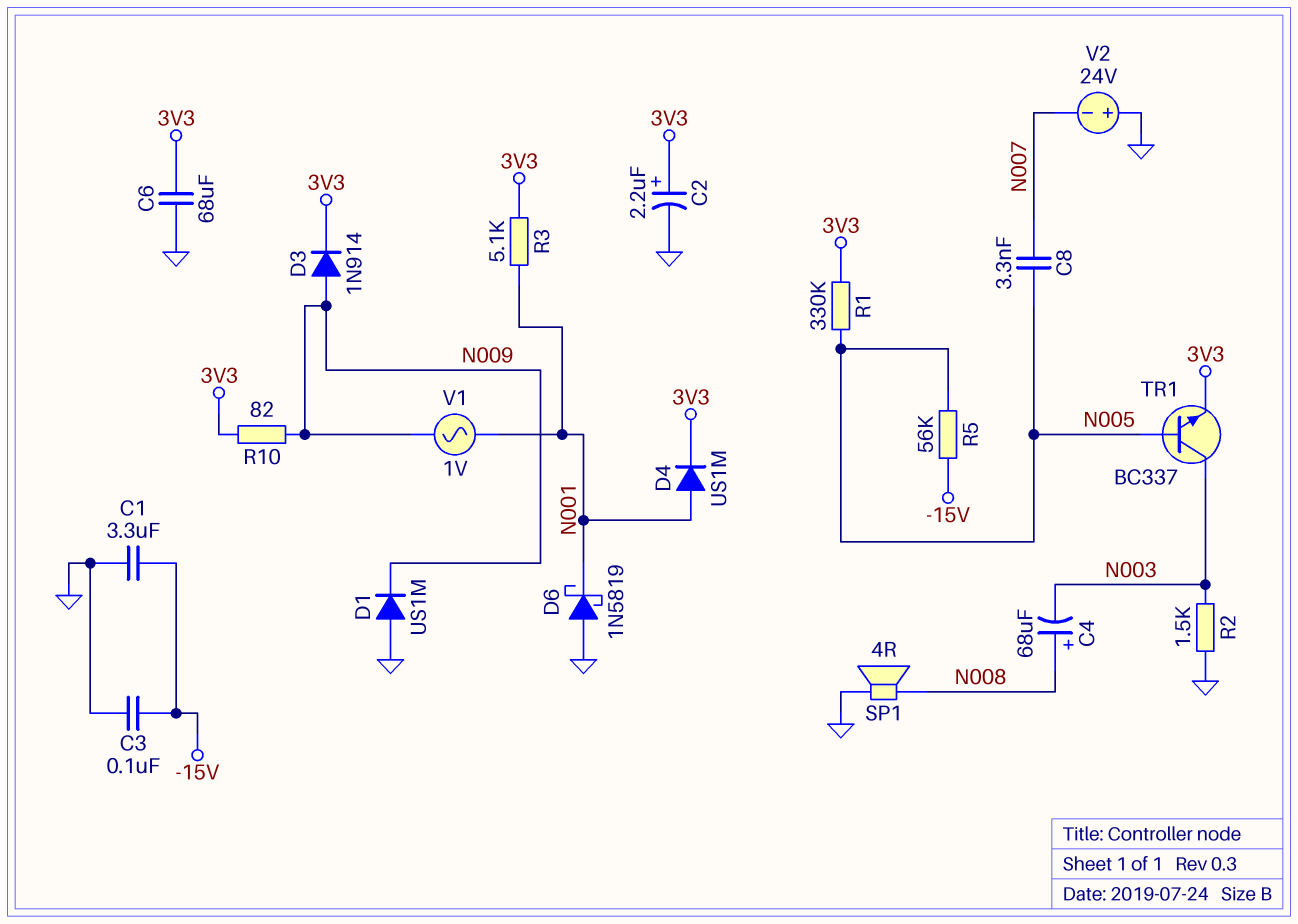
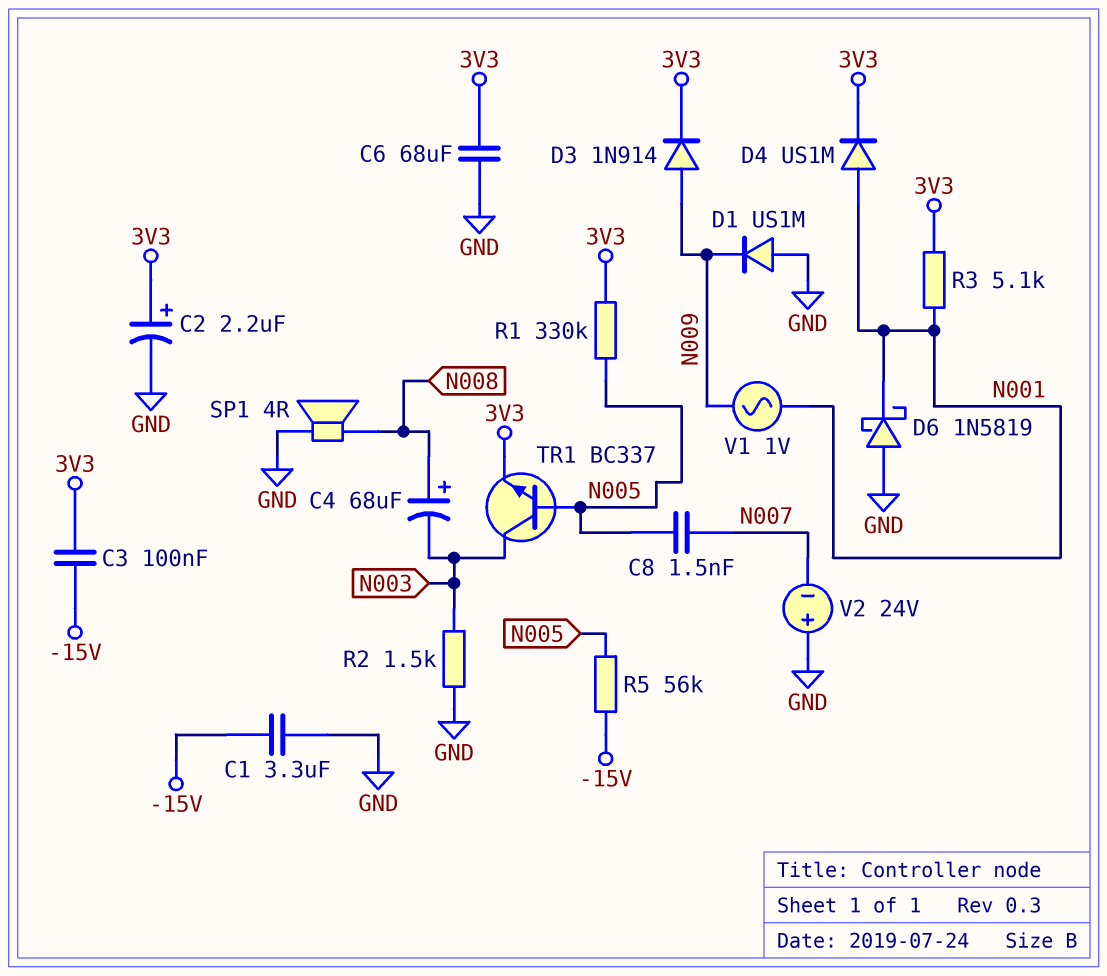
C3: 100nF (-15V, GND) -> 100nF (-15V, 3V3)
C8: 3.3nF (N005, N007) -> 1.5nF (N005, N007)
R10: 82 (3V3, N009) -> none

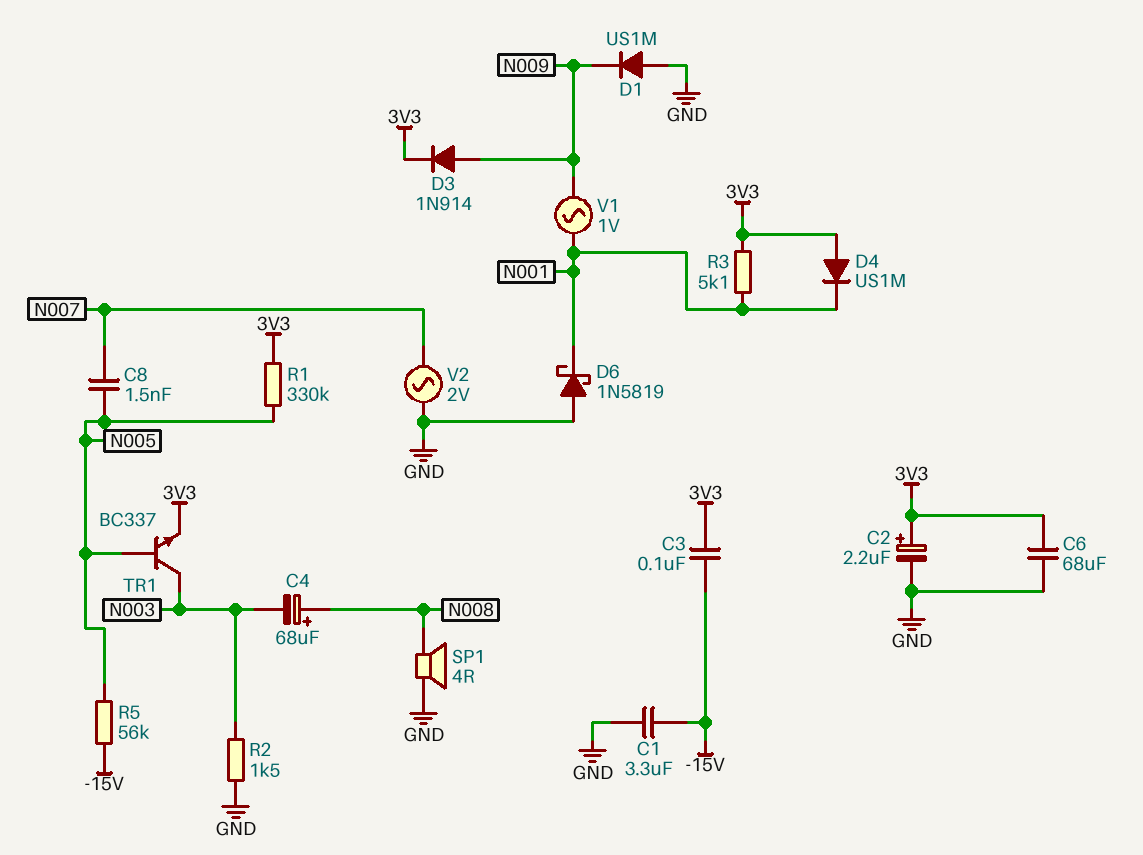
D4: diode US1M (A N001, K 3V3) -> diode US1M (A 3V3, K N001)
V2: 24V (plus GND, minus N007) -> AC 2V (GND, N007)

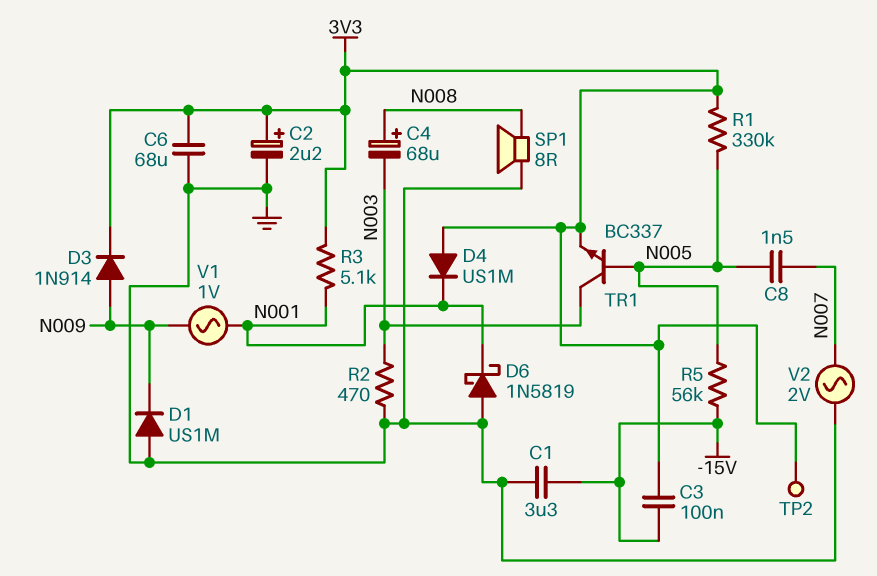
R2: 1.5k (GND, N003) -> 470 (GND, N003)
SP1: speaker 4R (GND, N008) -> speaker 8R (GND, N008)
TP2: none -> test point (3V3)

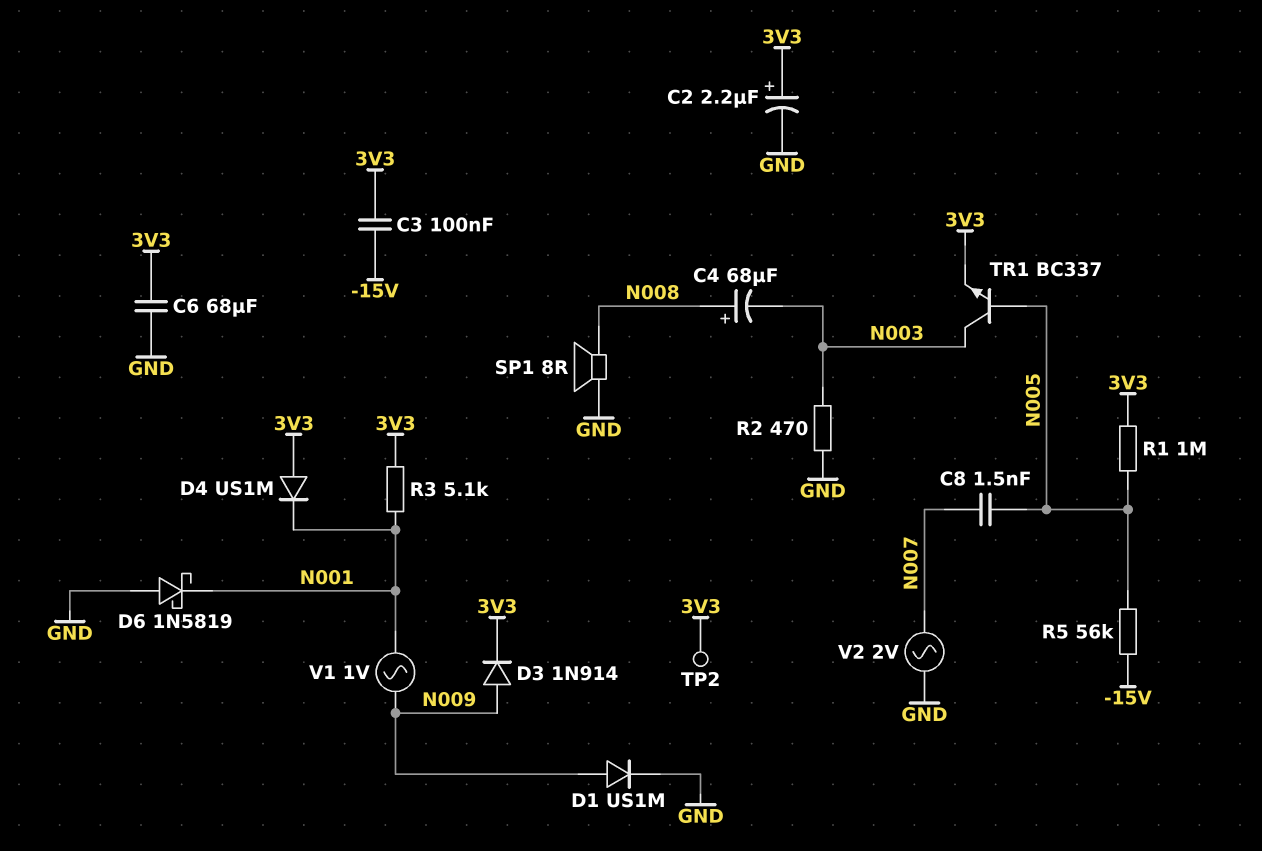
C1: 3.3uF (-15V, GND) -> none
D1: diode US1M (A GND, K N009) -> diode US1M (A N009, K GND)
R1: 330k (3V3, N005) -> 1M (3V3, N005)

